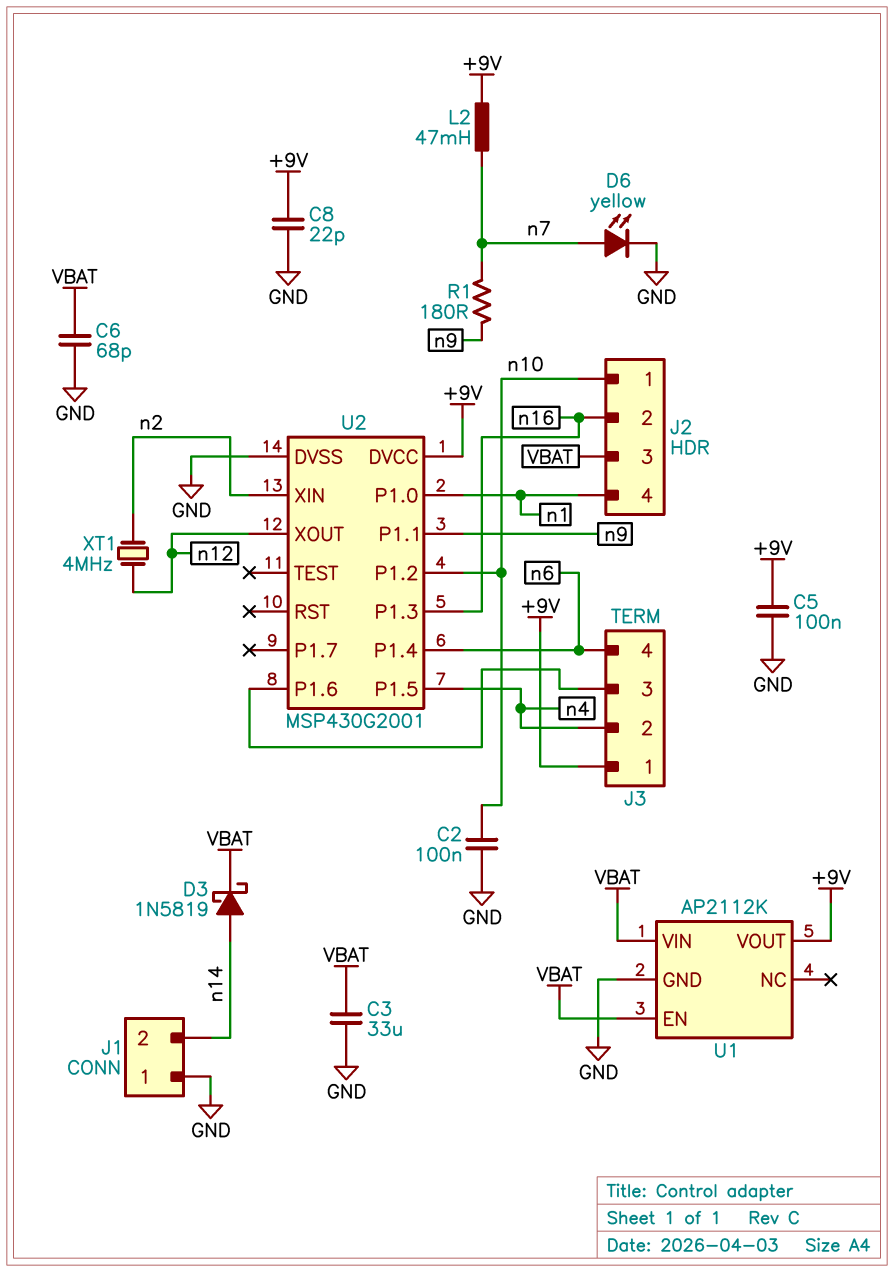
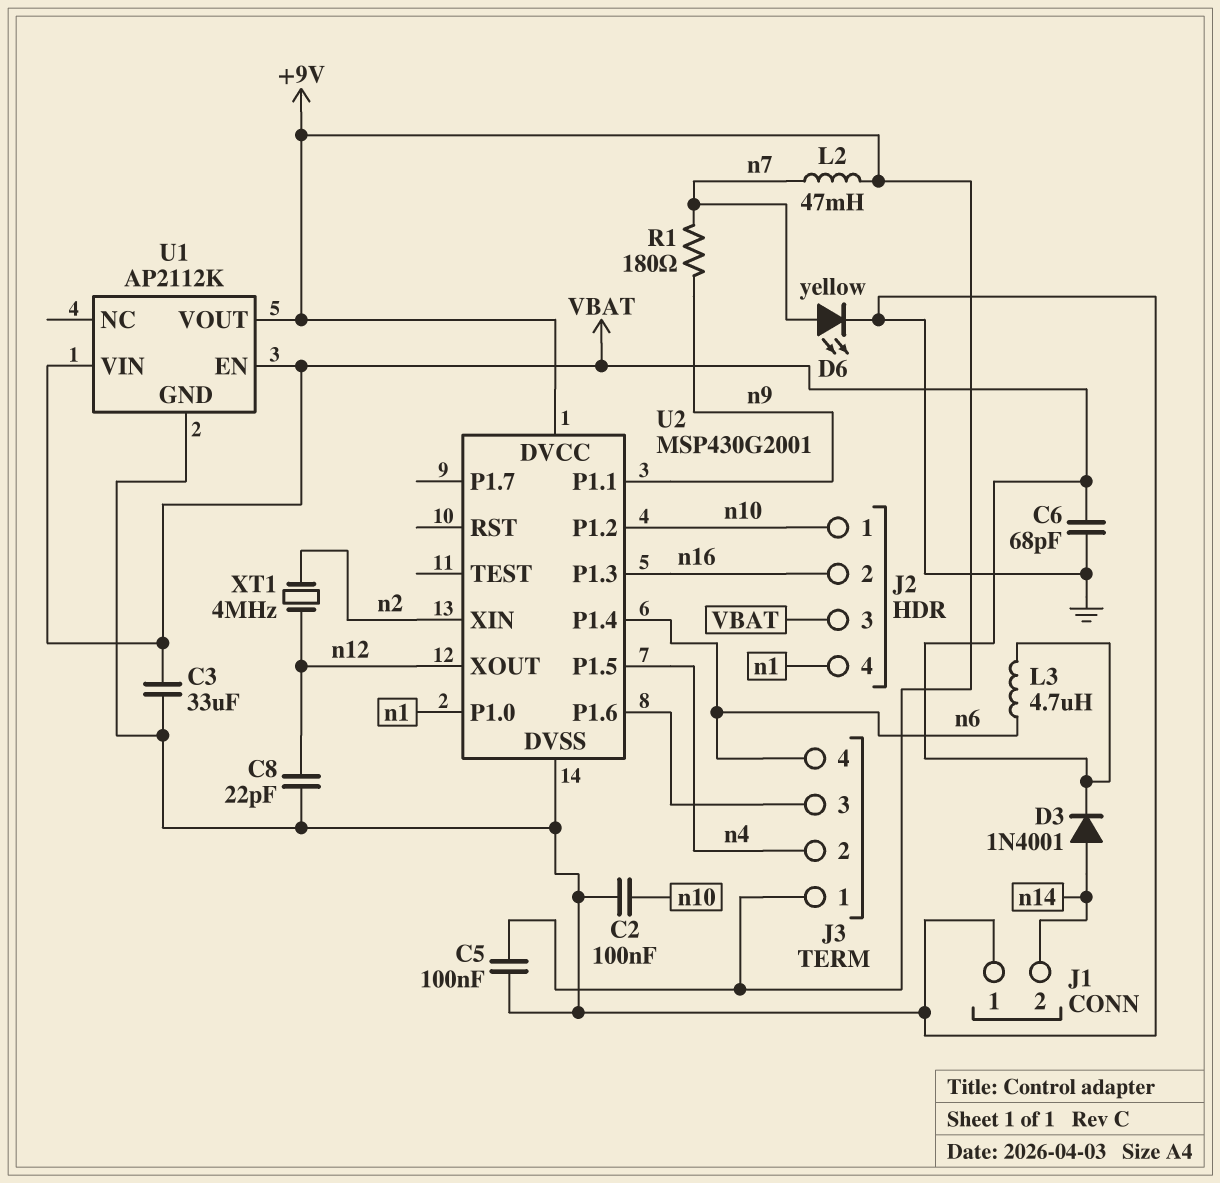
C8: 22pF (+9V, GND) -> 22pF (GND, n12)
D3: schottky 1N5819 (A n14, K VBAT) -> diode 1N4001 (A n14, K VBAT)
L3: none -> 4.7uH (VBAT, n6)

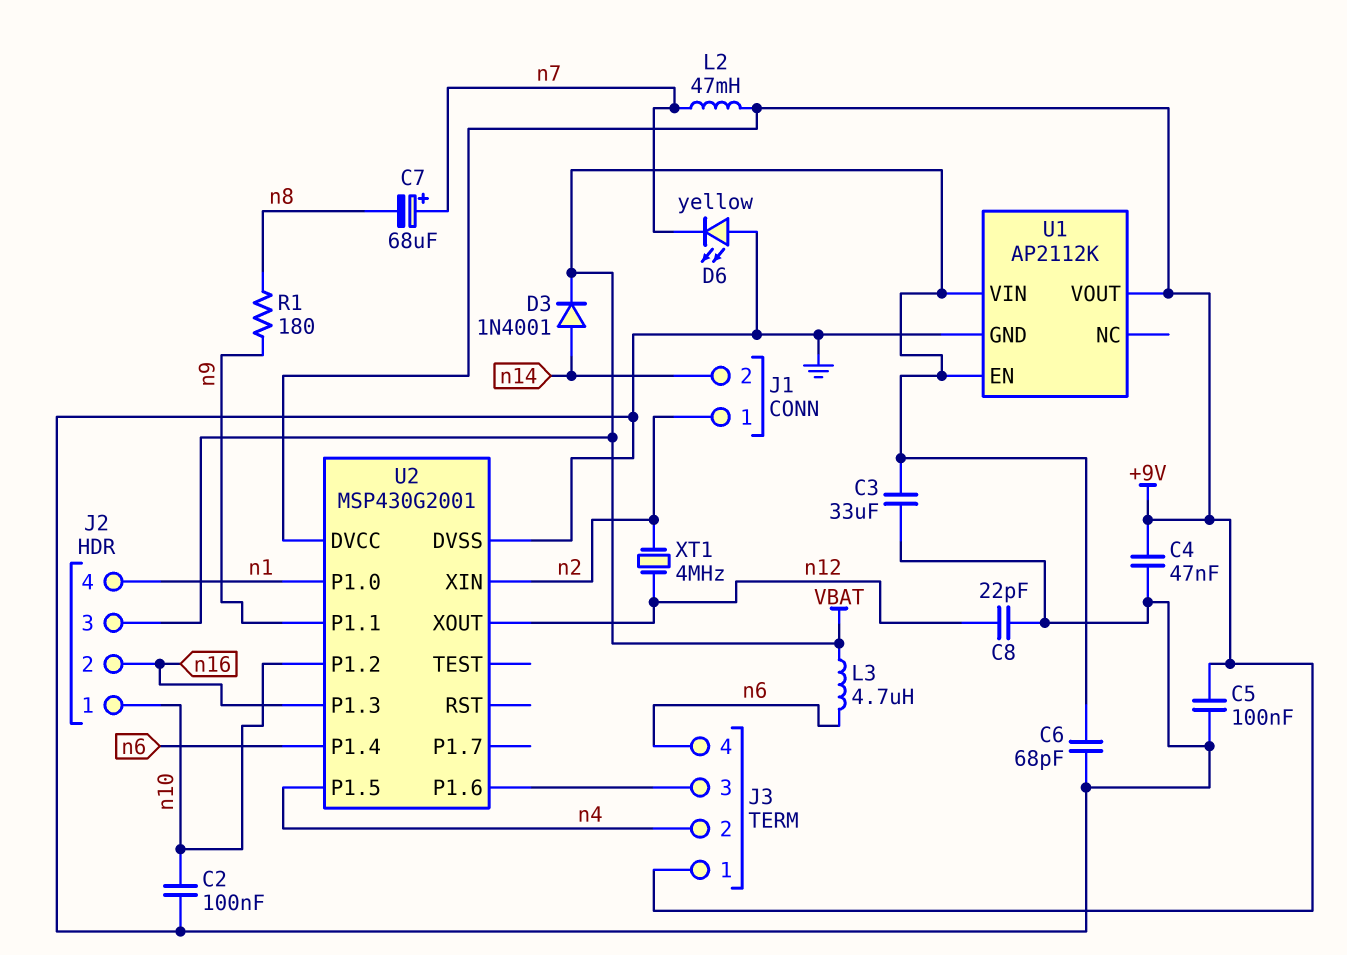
C4: none -> 47nF (+9V, GND)
C7: none -> 68uF (plus n7, minus n8)
D6: LED yellow (A n7, K GND) -> LED yellow (A GND, K n7)
J1 pin 1: GND -> n2
R1: 180 (n7, n9) -> 180 (n8, n9)

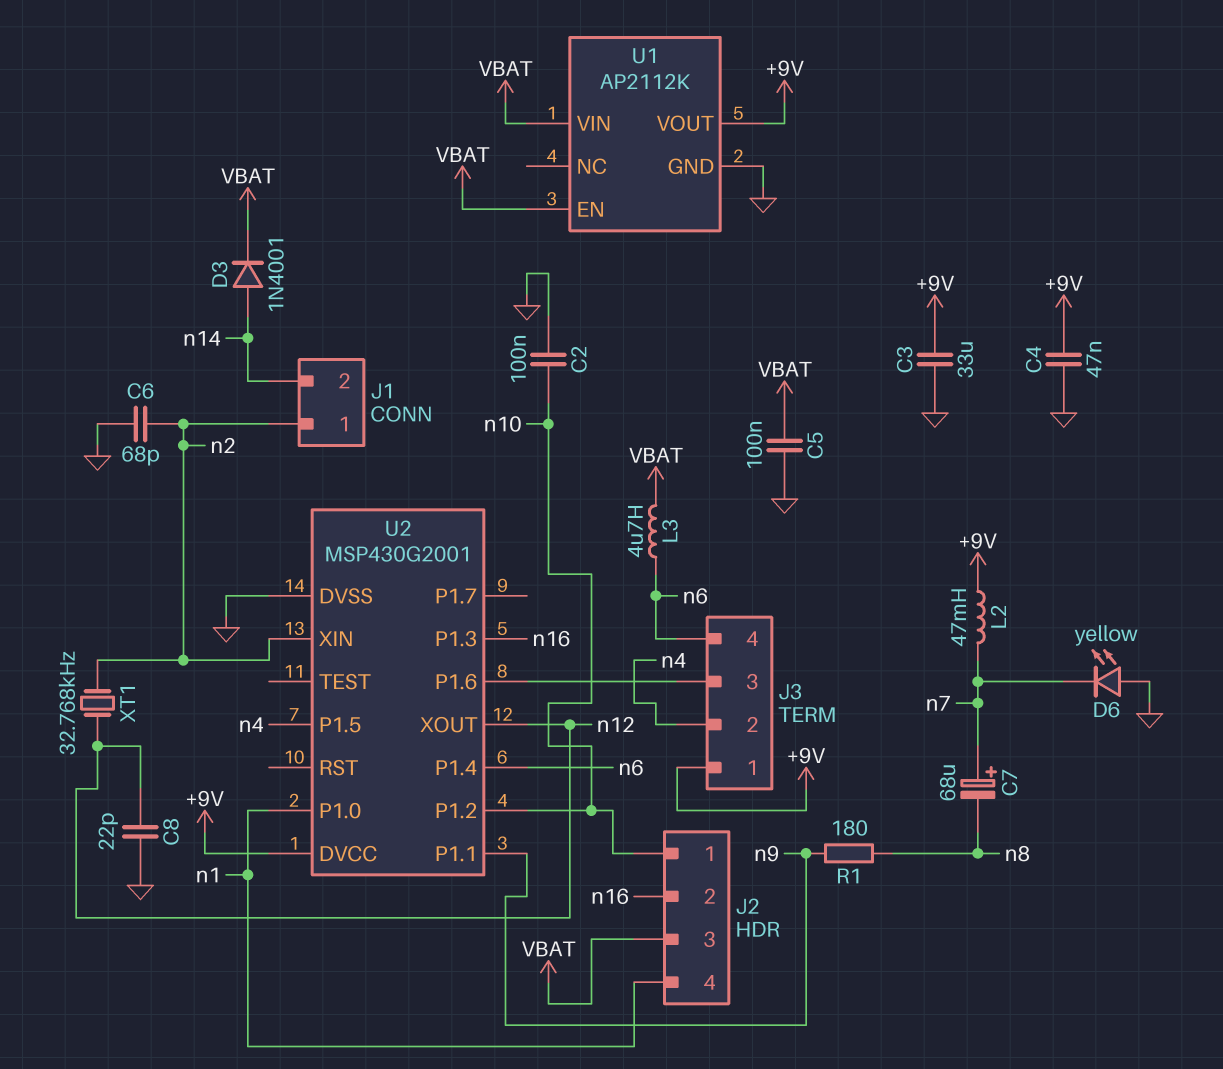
C3: 33uF (GND, VBAT) -> 33uF (+9V, GND)
C5: 100nF (+9V, GND) -> 100nF (GND, VBAT)
C6: 68pF (GND, VBAT) -> 68pF (GND, n2)
XT1: 4MHz (n2, n12) -> 32.768kHz (n2, n12)

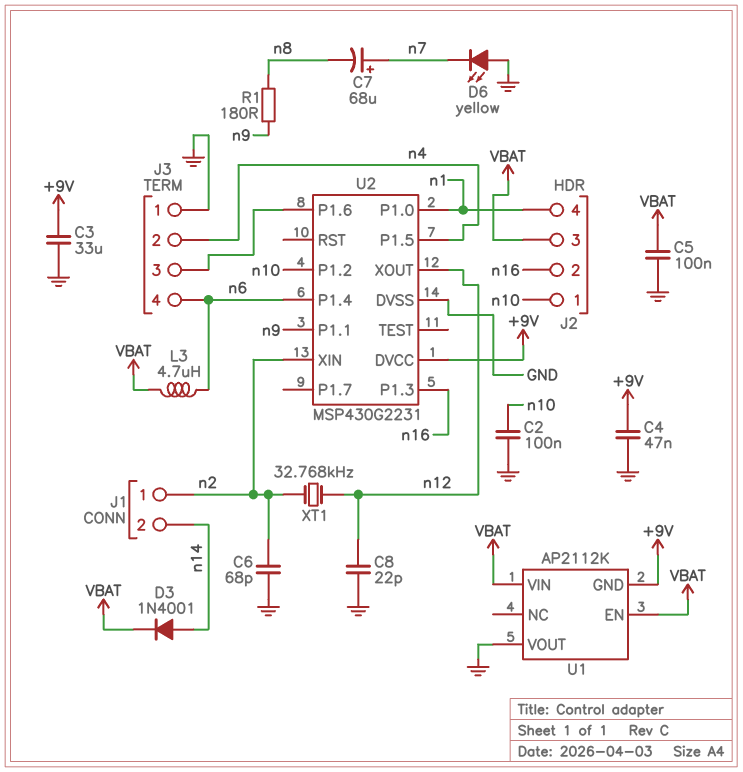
J3 pin 1: +9V -> GND
L2: 47mH (+9V, n7) -> none
U1 pin GND: GND -> +9V
U1 pin VOUT: +9V -> GND
U2: MSP430G2001 -> MSP430G2231

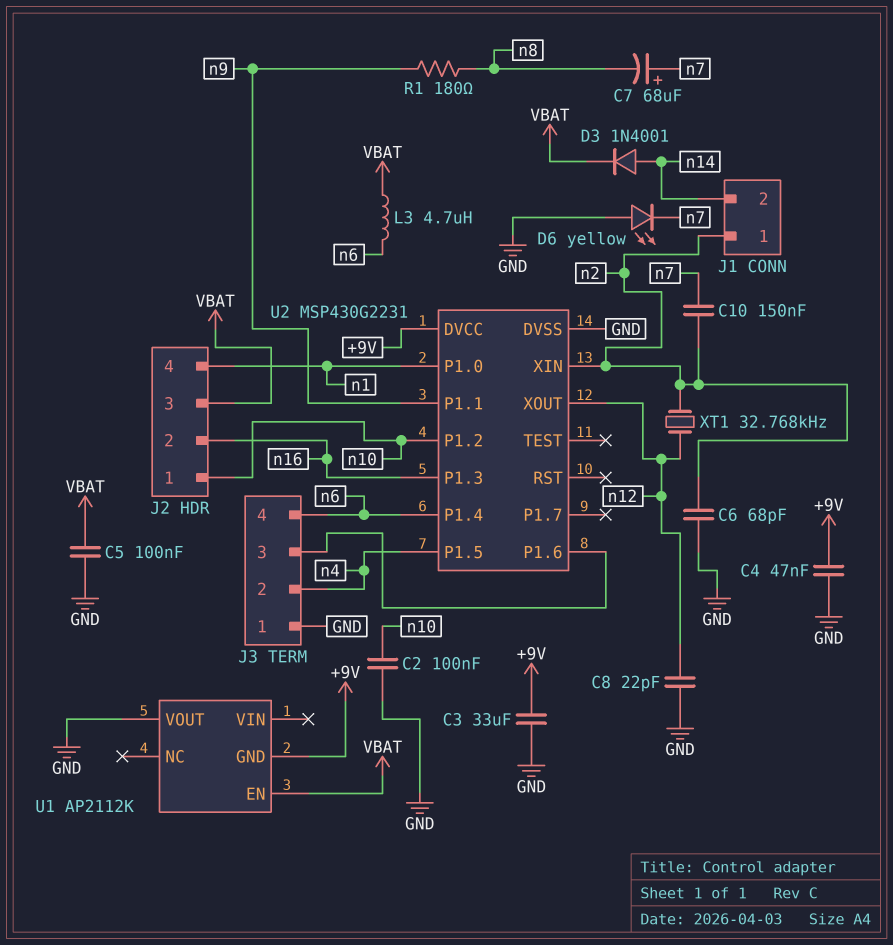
C10: none -> 150nF (n2, n7)
U1 pin VIN: VBAT -> none

